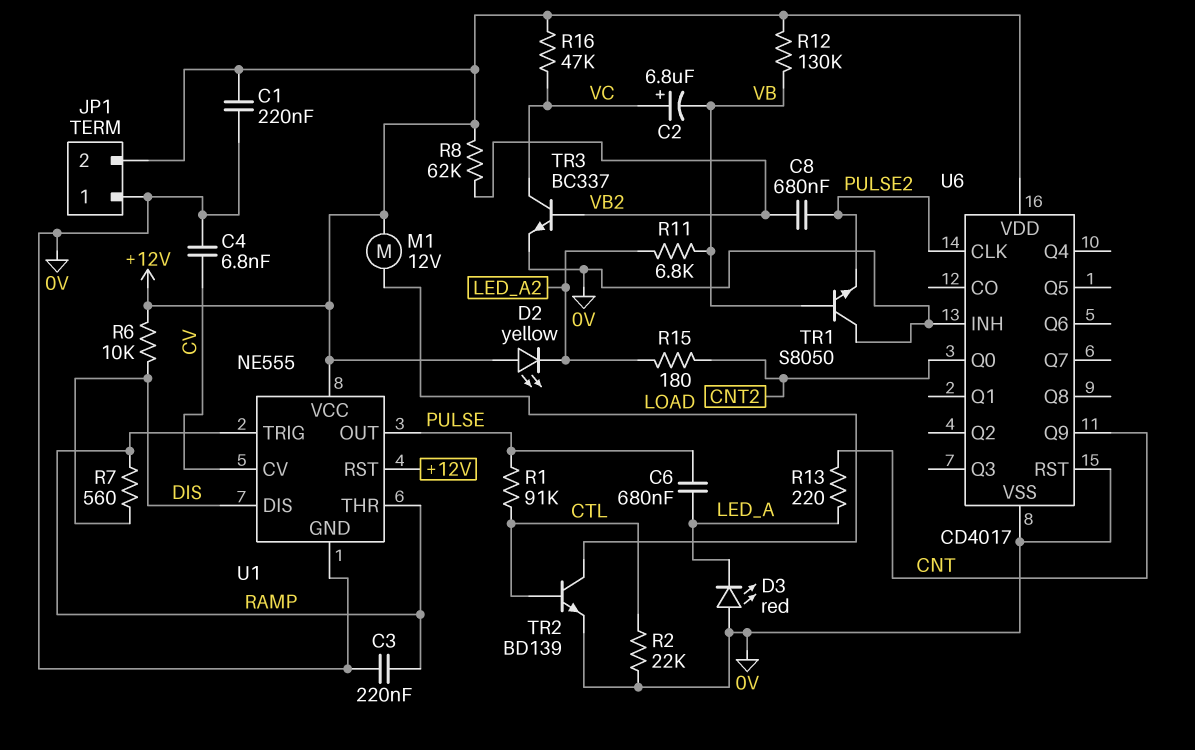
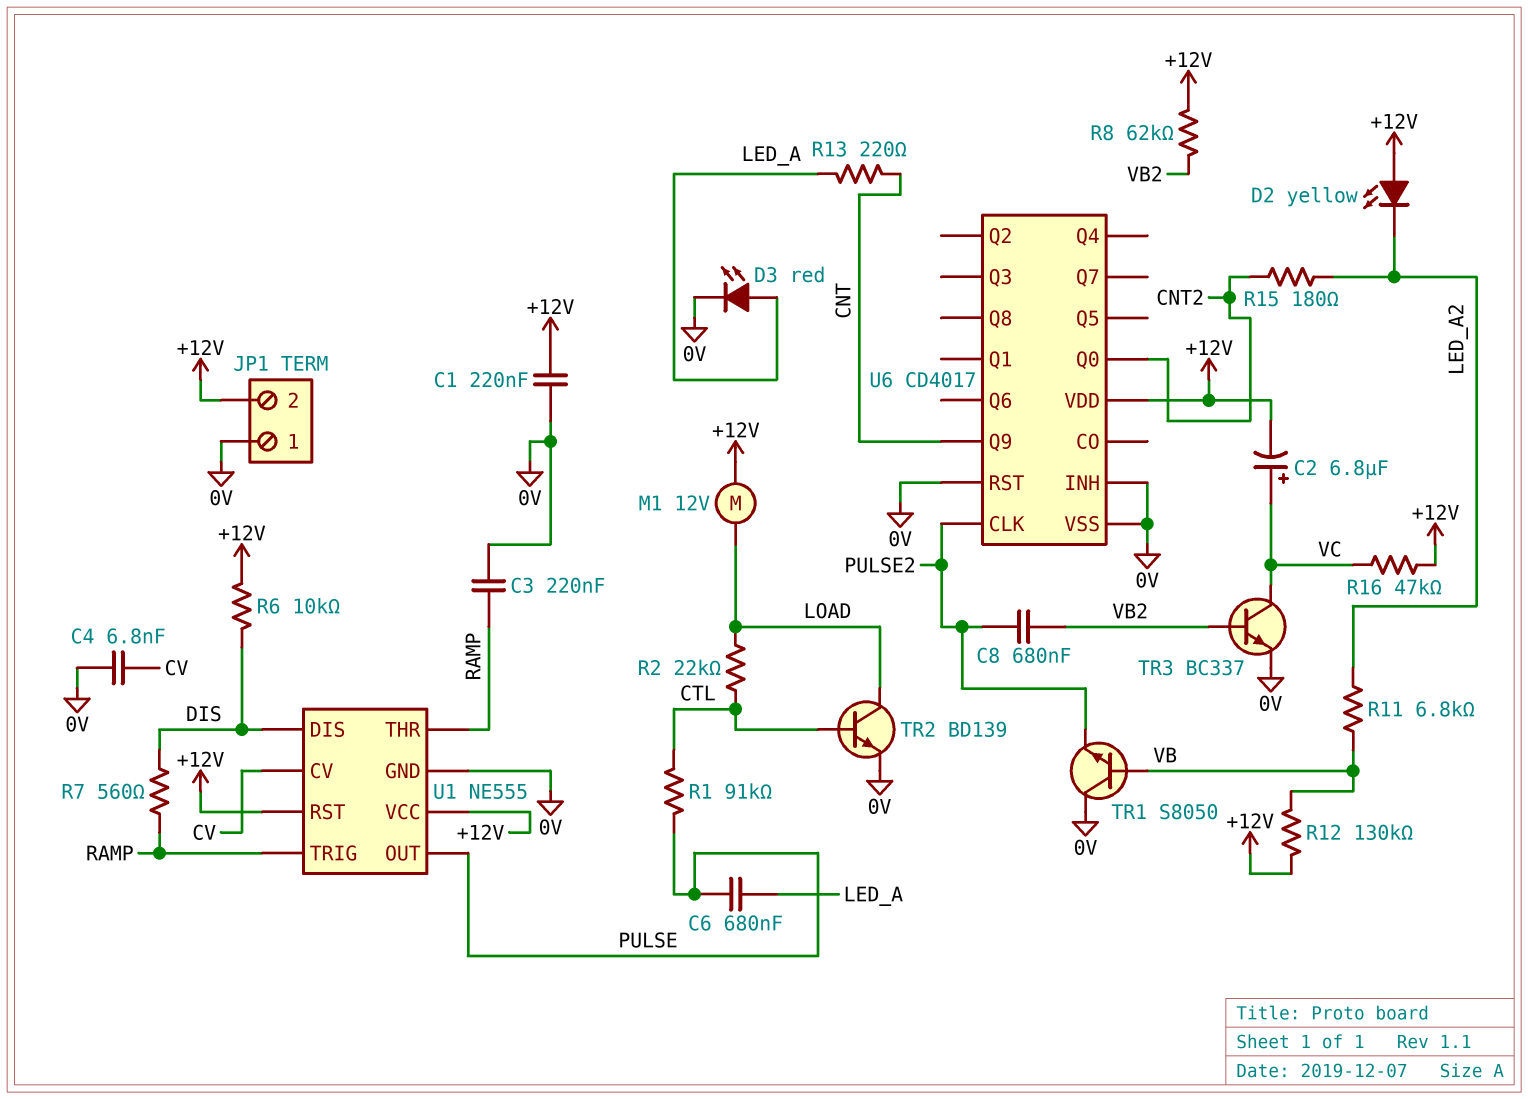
C2: 6.8uF (plus VC, minus VB) -> 6.8uF (plus VC, minus +12V)
D3: LED red (A 0V, K LED_A) -> LED red (A LED_A, K 0V)
R2: 22k (0V, CTL) -> 22k (CTL, LOAD)

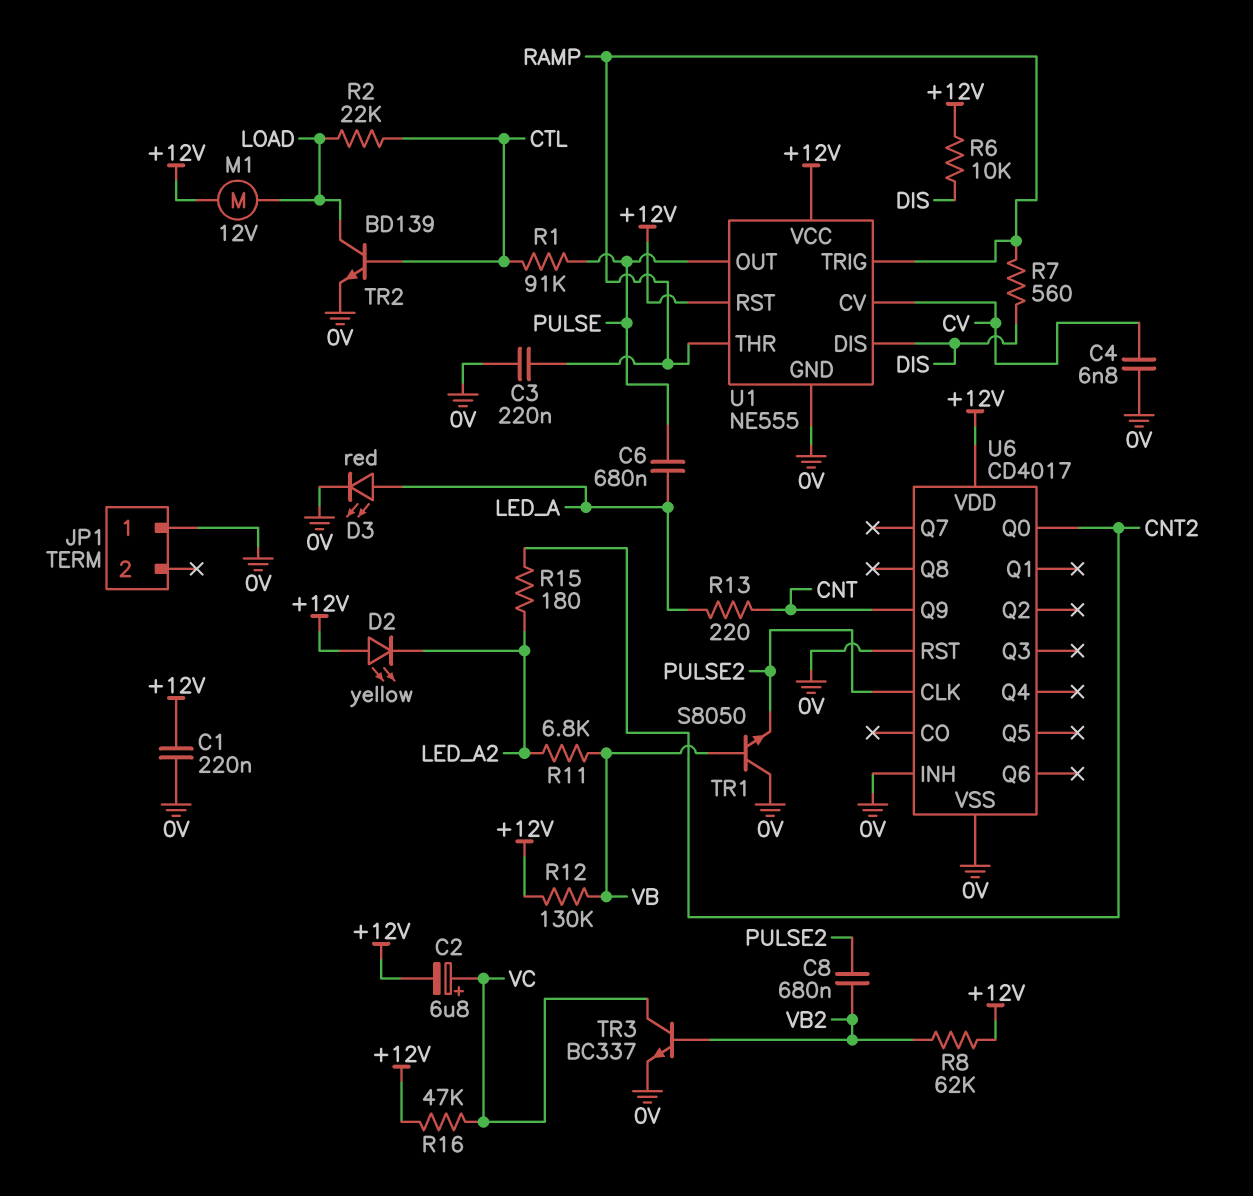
JP1 pin 2: +12V -> none

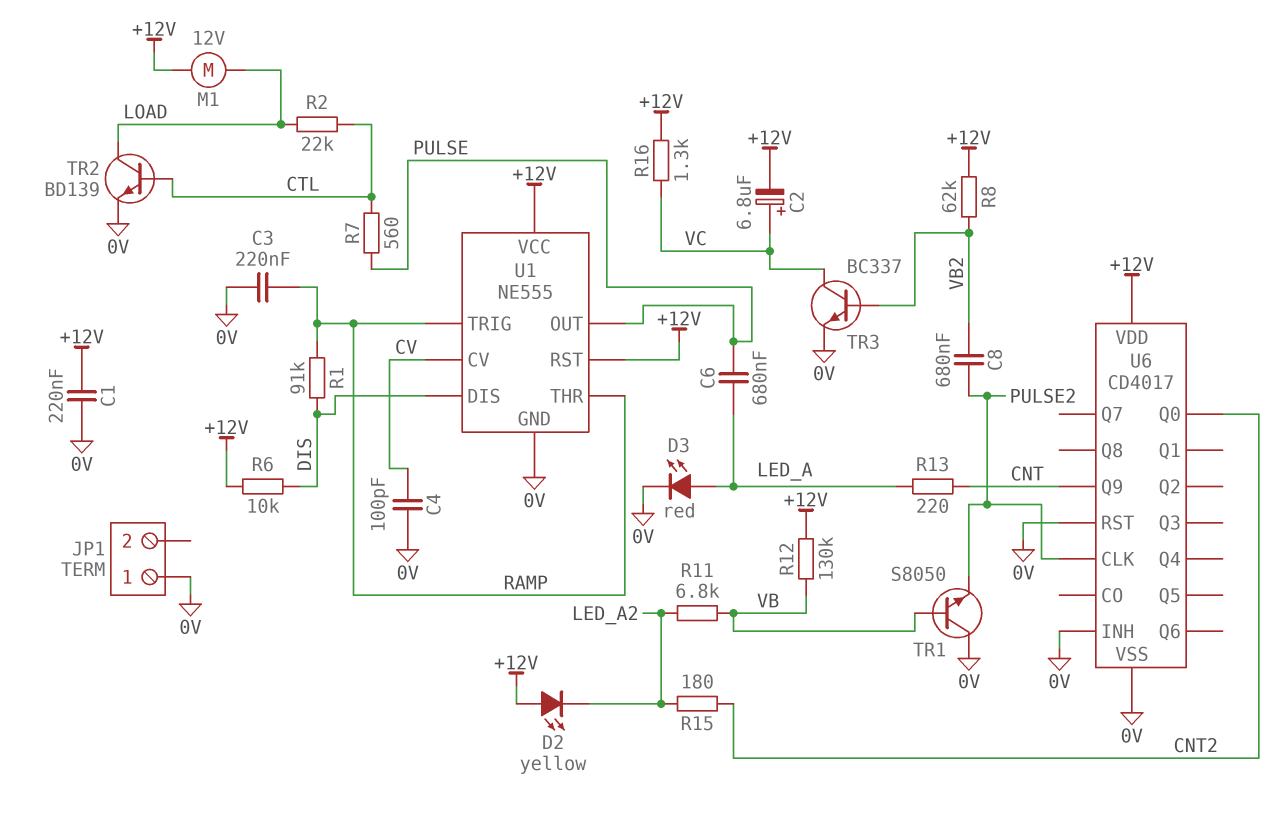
C4: 6.8nF (0V, CV) -> 100pF (0V, CV)
R1: 91k (CTL, PULSE) -> 91k (DIS, RAMP)
R7: 560 (DIS, RAMP) -> 560 (CTL, PULSE)
R16: 47k (+12V, VC) -> 1.3k (+12V, VC)

